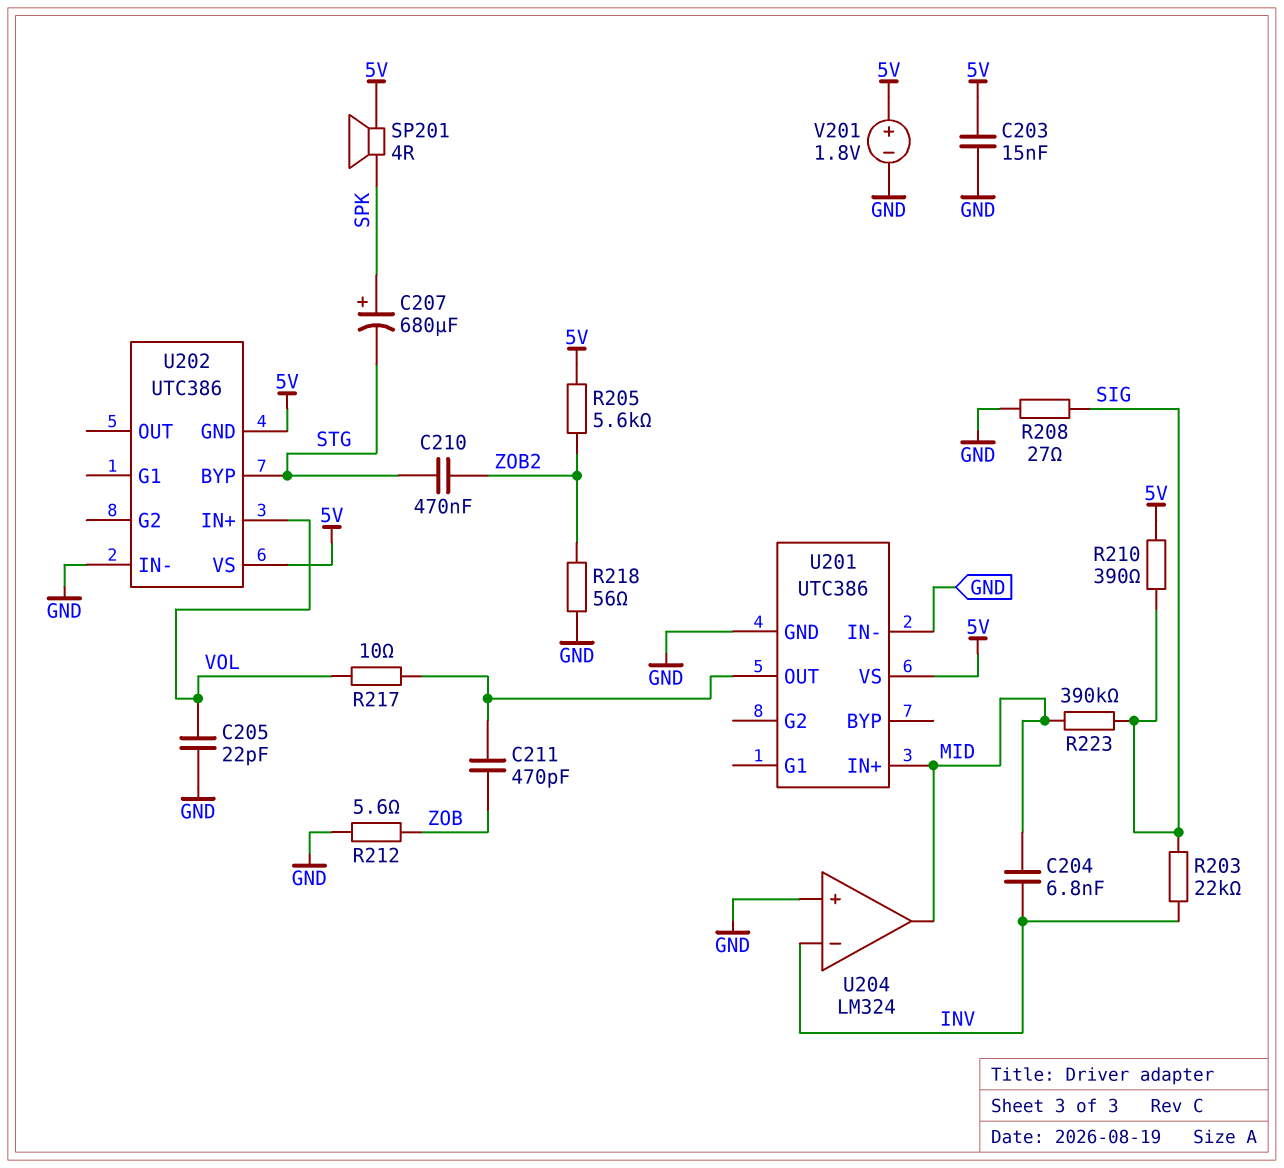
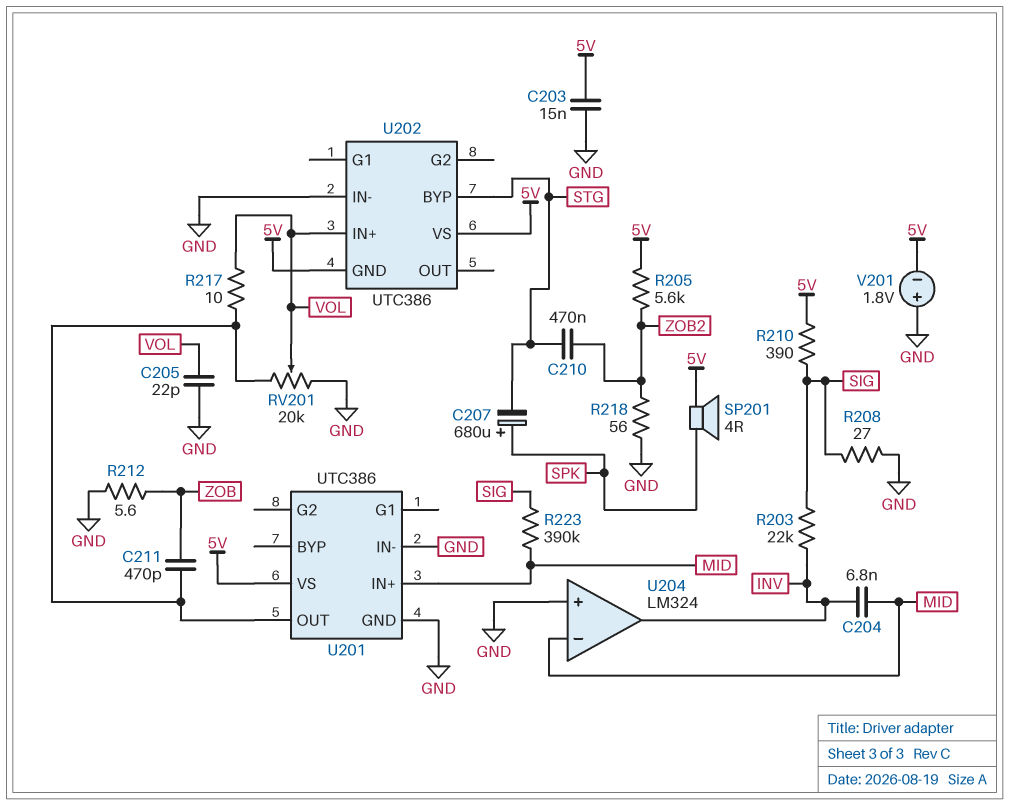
RV201: none -> 20k (GND, U201/OUT, wiper VOL)
U204 pin in-: INV -> MID
U204 pin out: MID -> INV
V201: 1.8V (plus 5V, minus GND) -> 1.8V (plus GND, minus 5V)

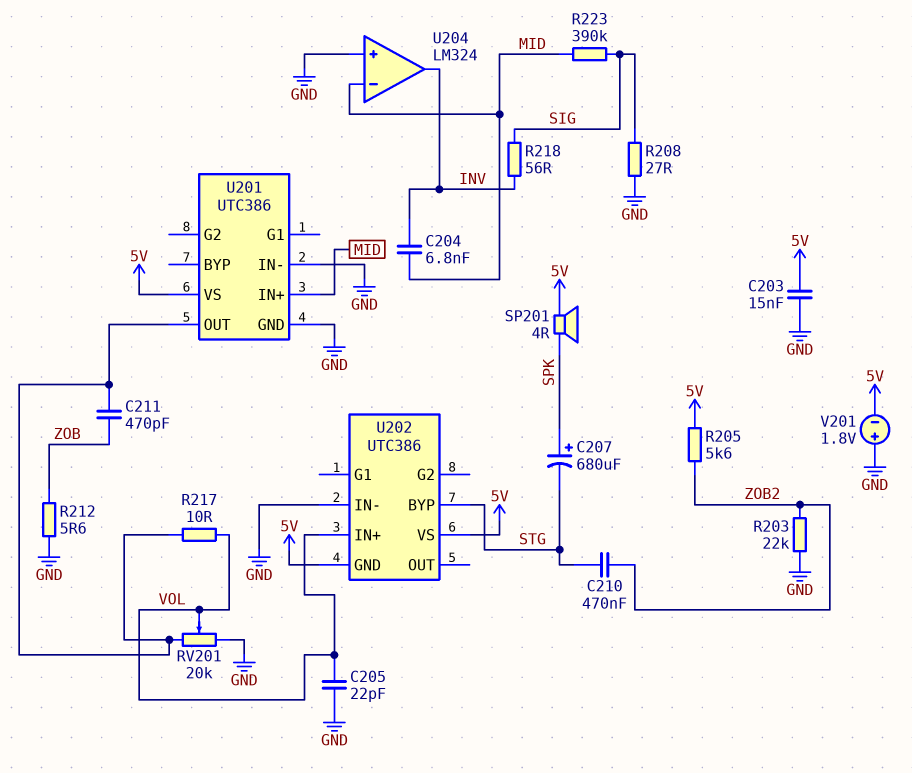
R203: 22k (INV, SIG) -> 22k (GND, ZOB2)
R210: 390 (5V, SIG) -> none
R218: 56 (GND, ZOB2) -> 56 (INV, SIG)

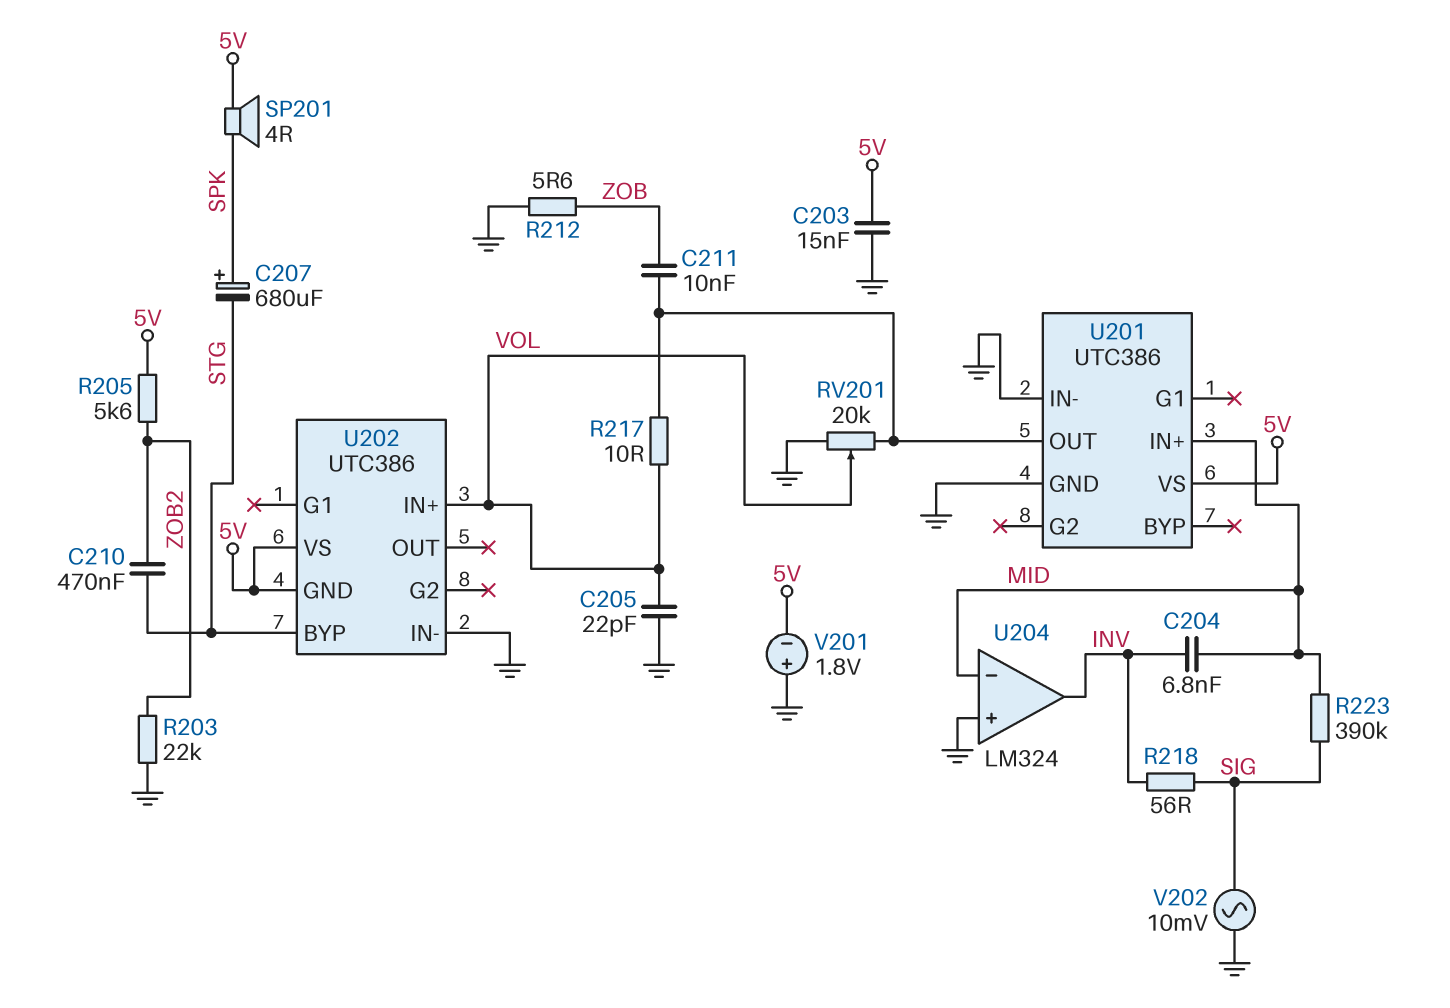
C211: 470pF (U201/OUT, ZOB) -> 10nF (U201/OUT, ZOB)
R208: 27 (GND, SIG) -> none
V202: none -> AC 10mV (GND, SIG)

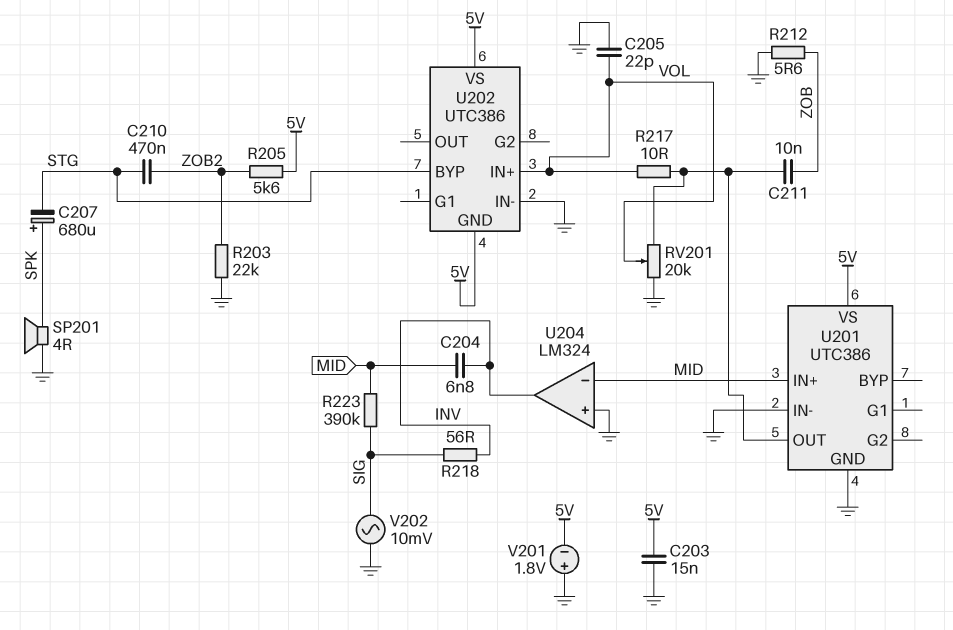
SP201: speaker 4R (5V, SPK) -> speaker 4R (GND, SPK)

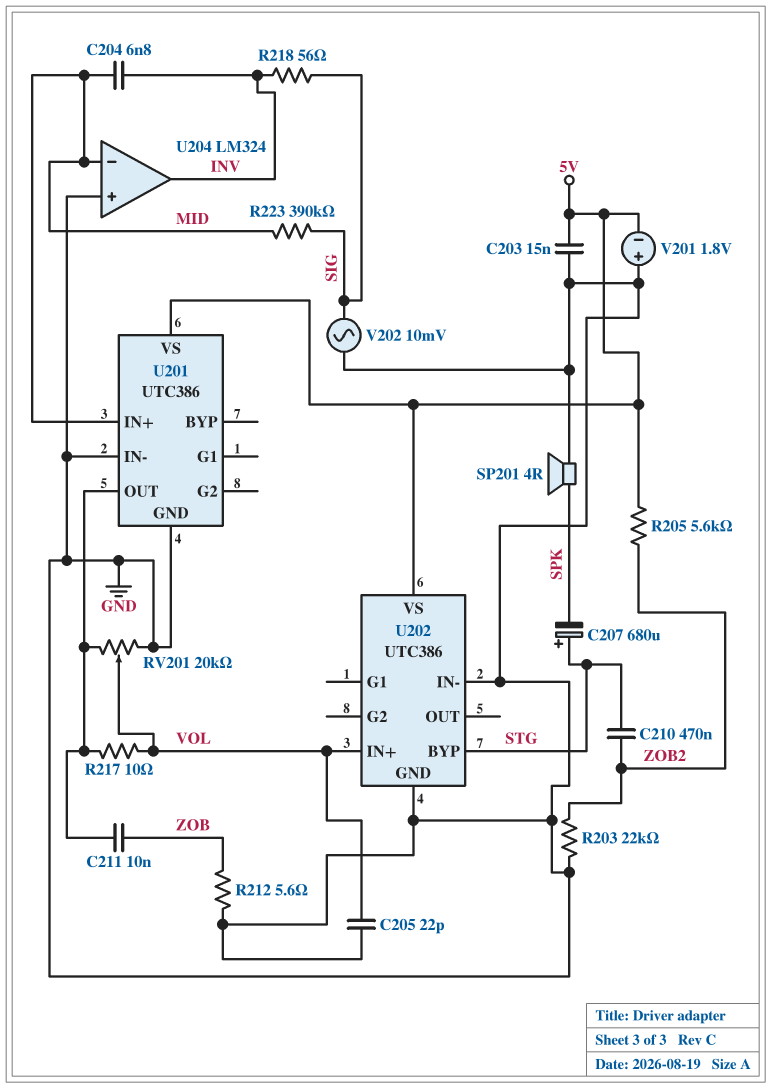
C207: 680uF (plus SPK, minus STG) -> 680uF (plus STG, minus SPK)
U202 pin GND: 5V -> GND

